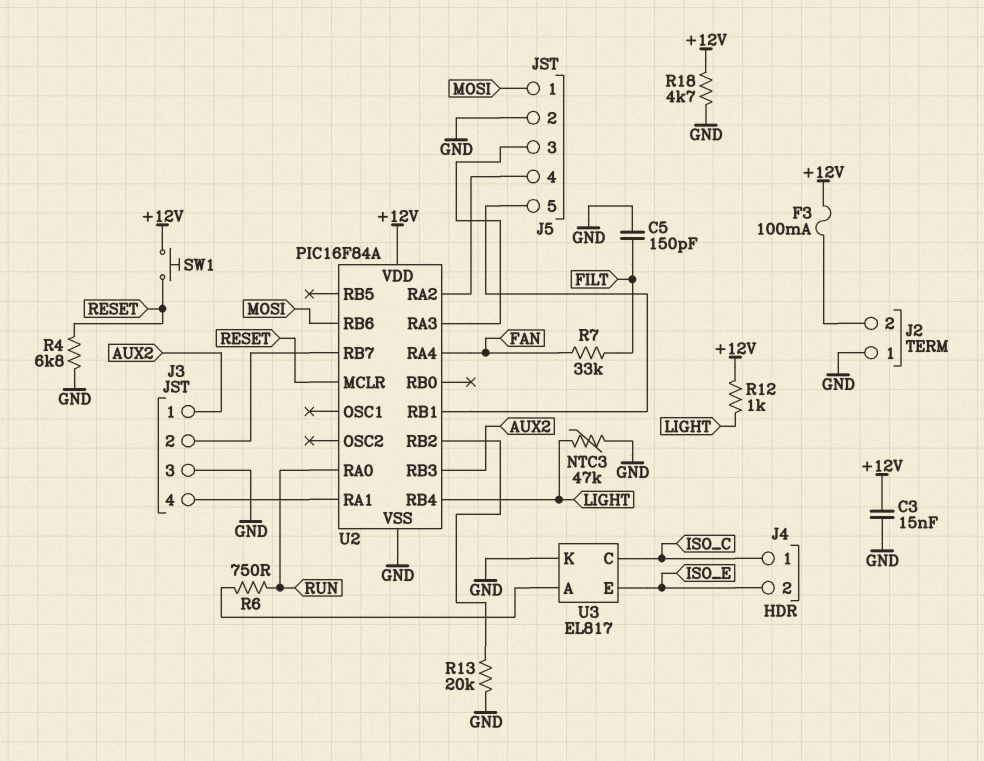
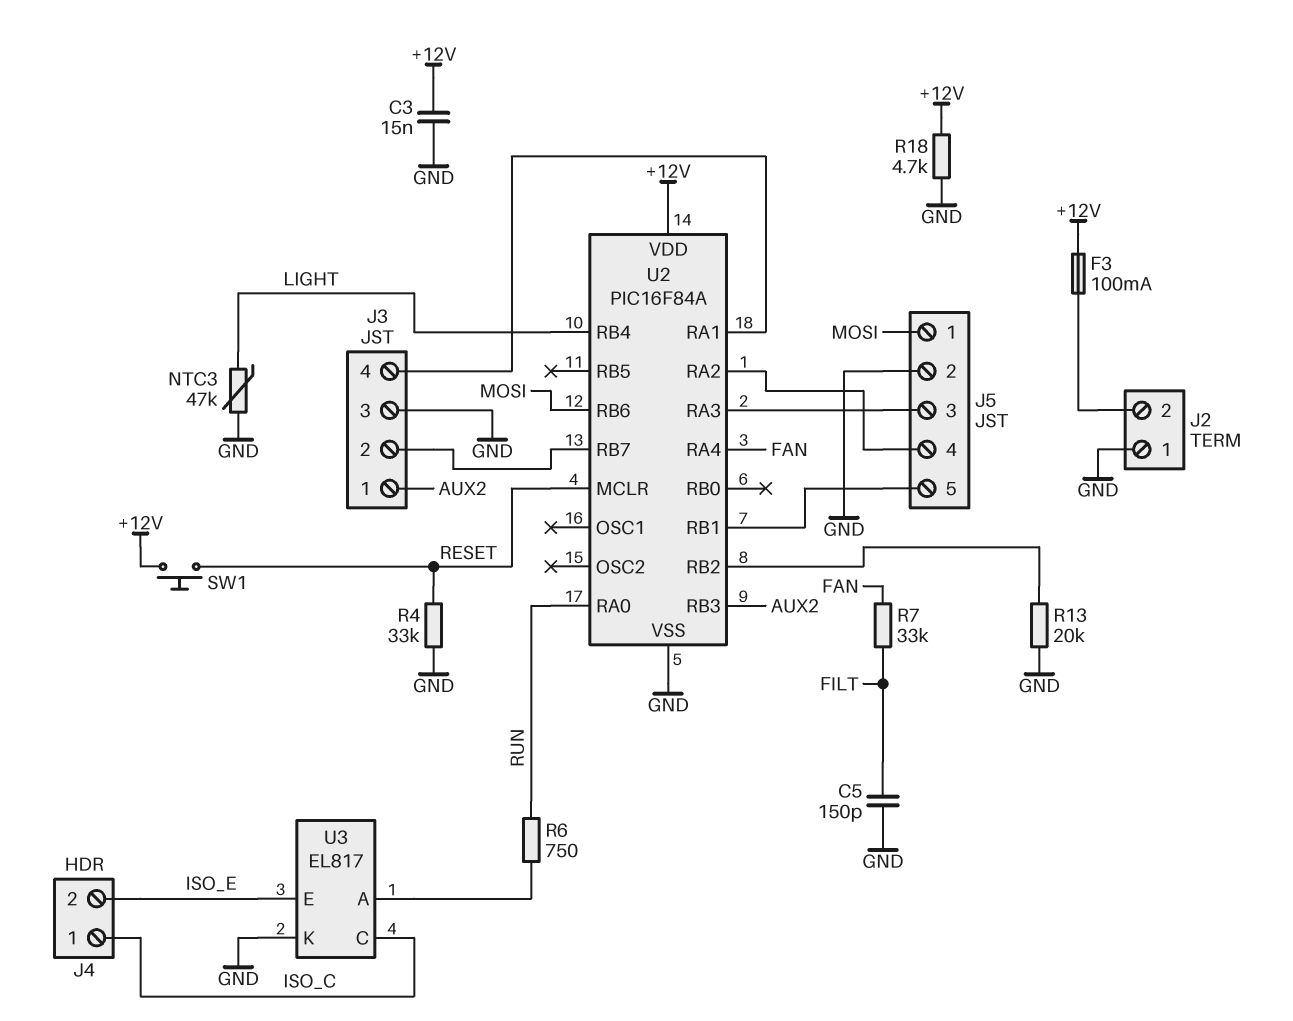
R4: 6.8k (GND, RESET) -> 33k (GND, RESET)
R12: 1k (+12V, LIGHT) -> none

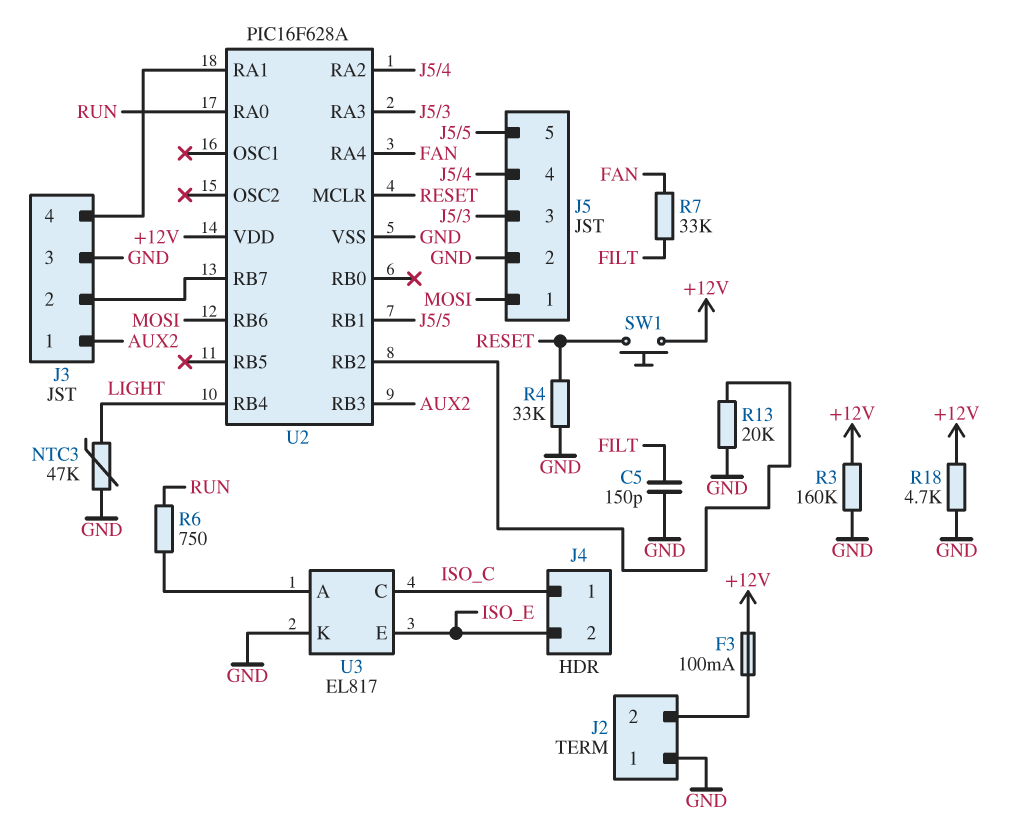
C3: 15nF (+12V, GND) -> none
R3: none -> 160k (+12V, GND)
U2: PIC16F84A -> PIC16F628A

